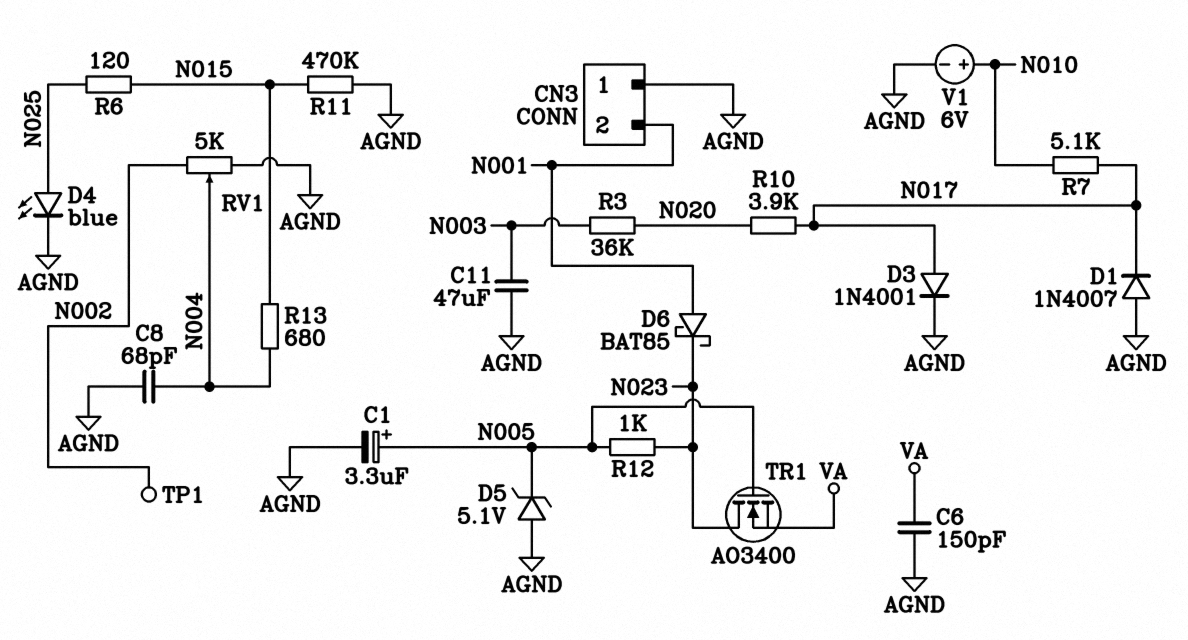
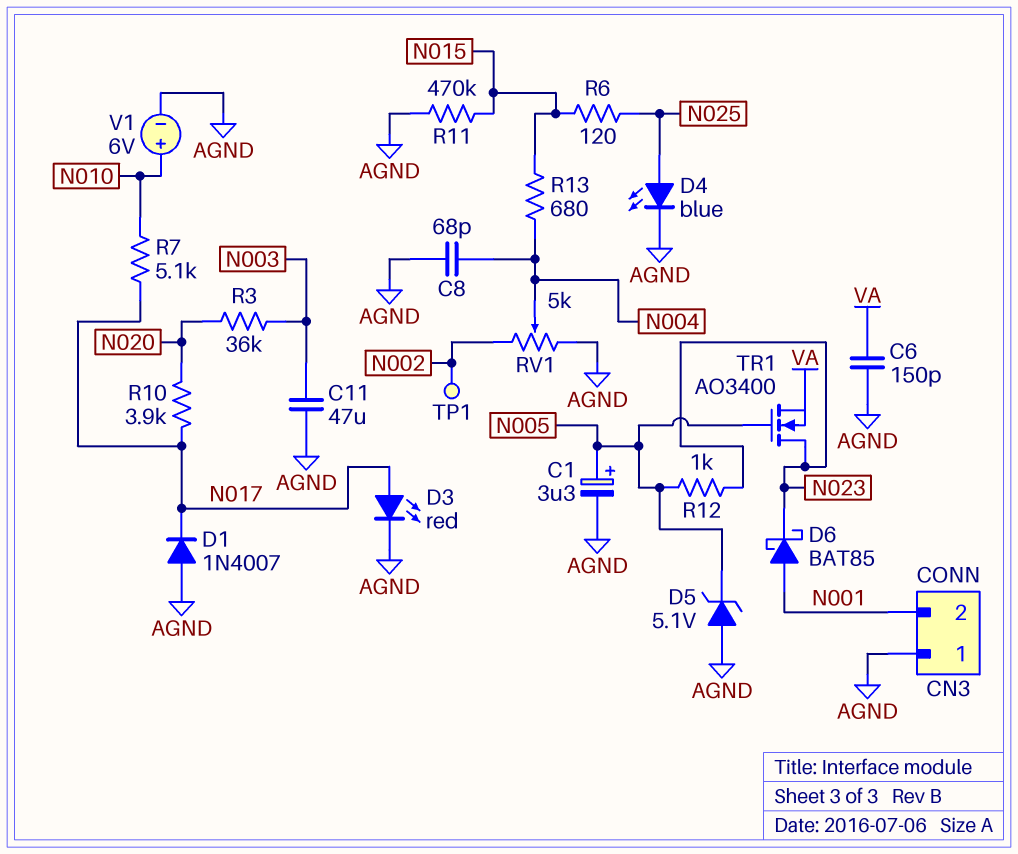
D3: diode 1N4001 (A N017, K AGND) -> LED red (A N017, K AGND)

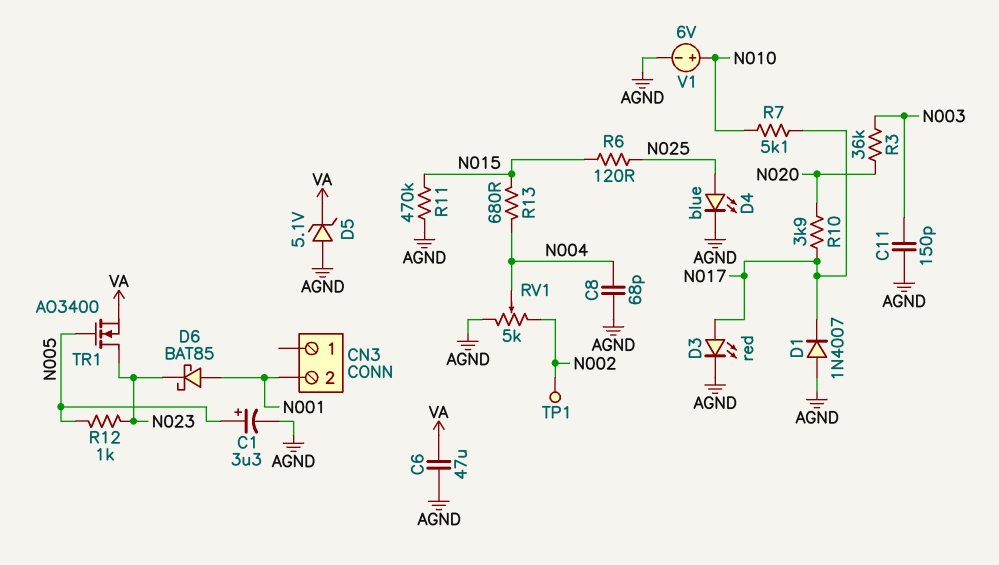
C6: 150pF (AGND, VA) -> 47uF (AGND, VA)
C11: 47uF (AGND, N003) -> 150pF (AGND, N003)
CN3 pin 1: AGND -> none
D5: zener 5.1V (A AGND, K N005) -> zener 5.1V (A AGND, K VA)

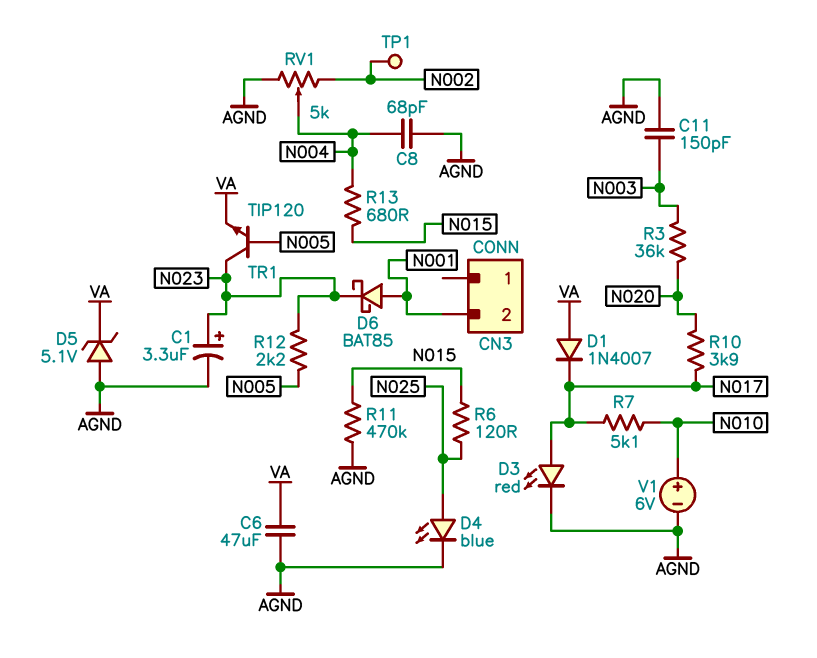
C1: 3.3uF (plus N005, minus AGND) -> 3.3uF (plus N023, minus AGND)
D1: diode 1N4007 (A AGND, K N017) -> diode 1N4007 (A VA, K N017)
R12: 1k (N005, N023) -> 2.2k (N005, N023)
TR1: NMOS AO3400 (G N005, D N023, S VA) -> NPN TIP120 (B N005, C N023, E VA)

